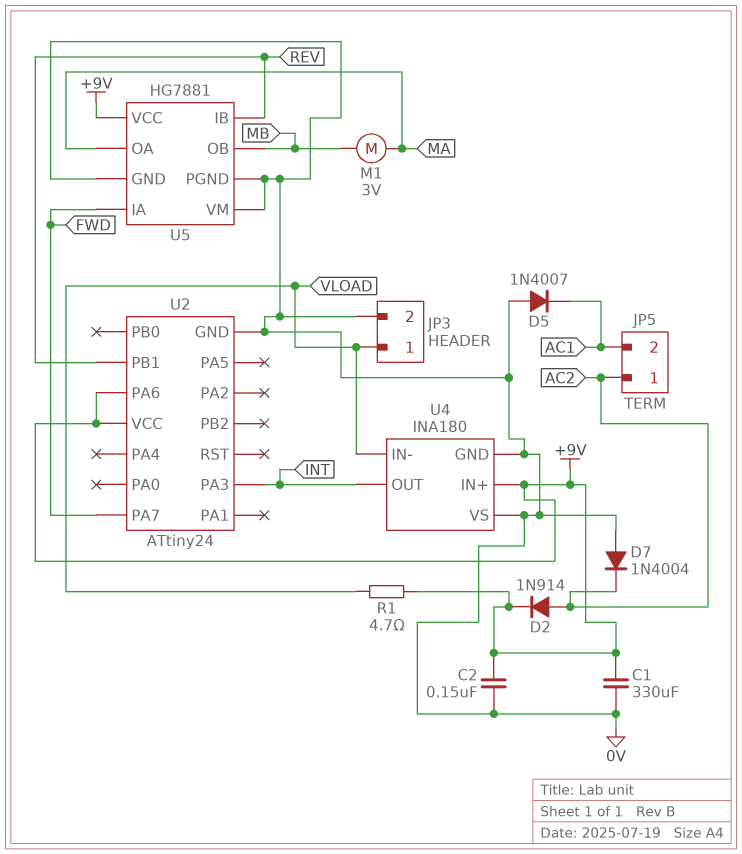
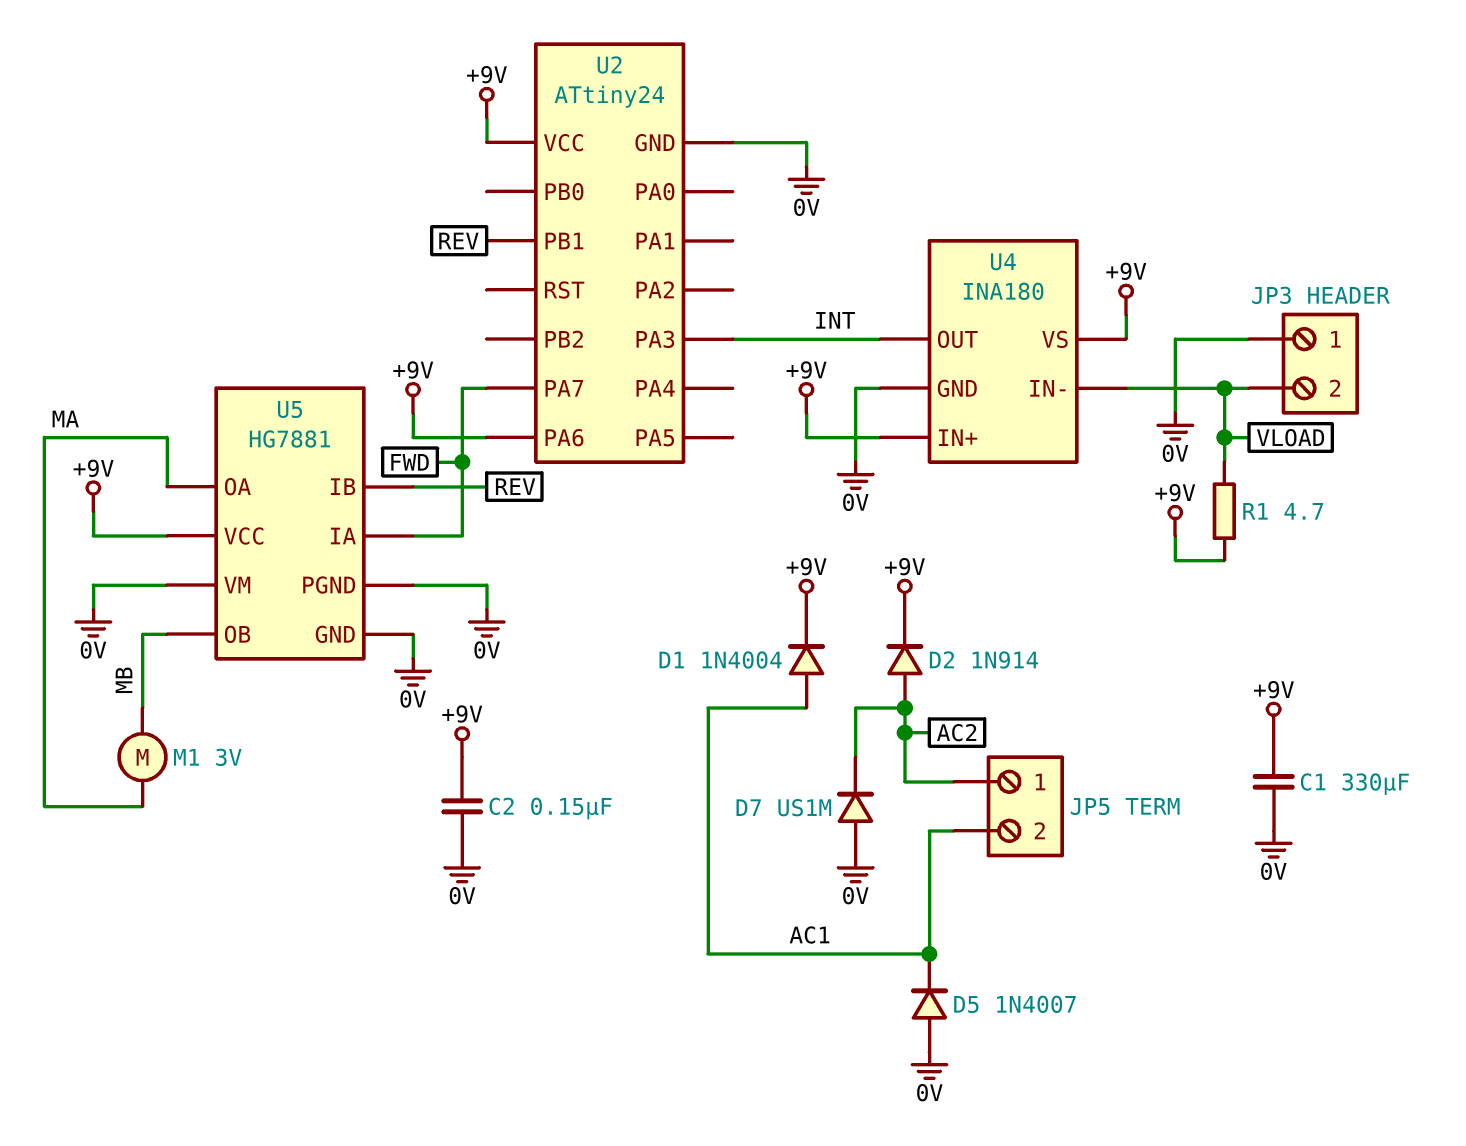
D1: none -> diode 1N4004 (A AC1, K +9V)
D7: diode 1N4004 (A 0V, K AC2) -> diode US1M (A 0V, K AC2)
JP3 pin 1: VLOAD -> 0V
JP3 pin 2: 0V -> VLOAD
U4 pin VS: 0V -> +9V

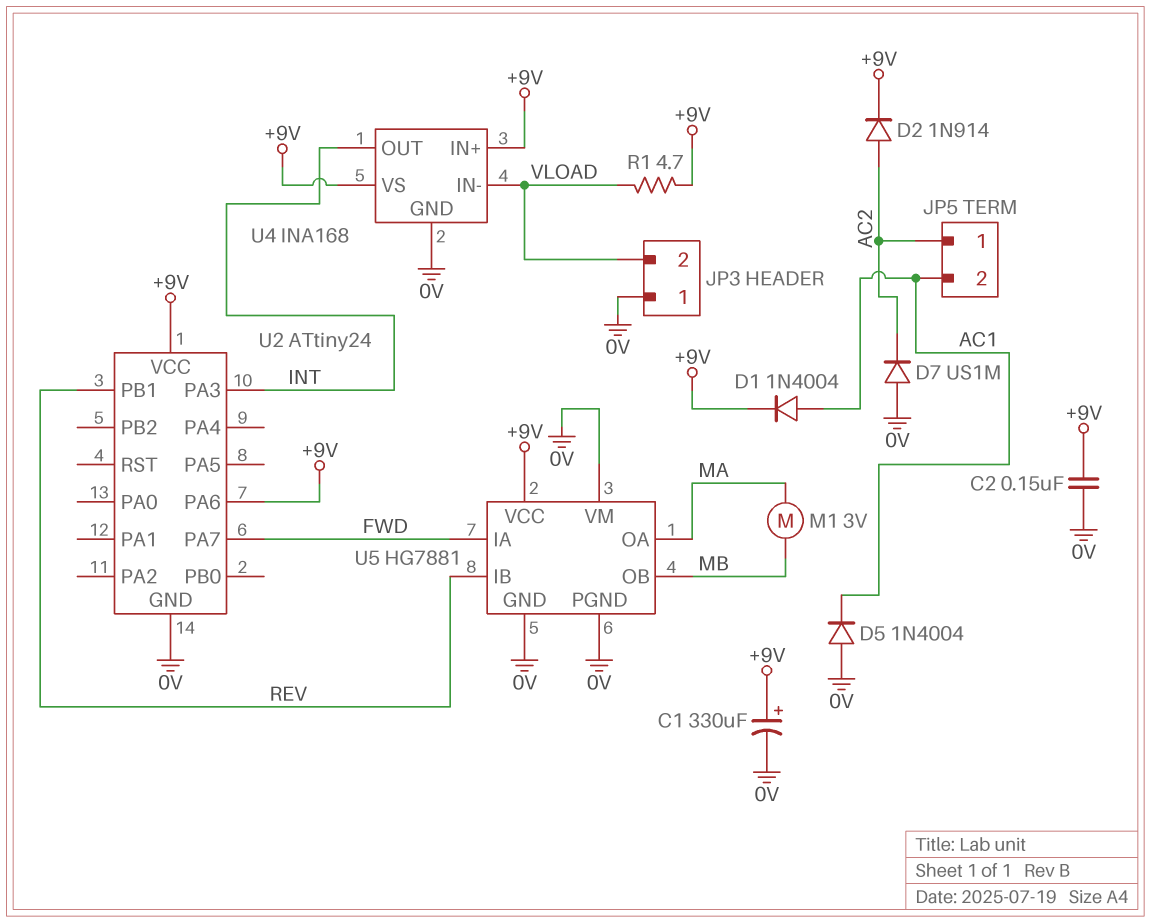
C1: 330uF (+9V, 0V) -> 330uF (plus +9V, minus 0V)
D5: diode 1N4007 (A 0V, K AC1) -> diode 1N4004 (A 0V, K AC1)
U4: INA180 -> INA168

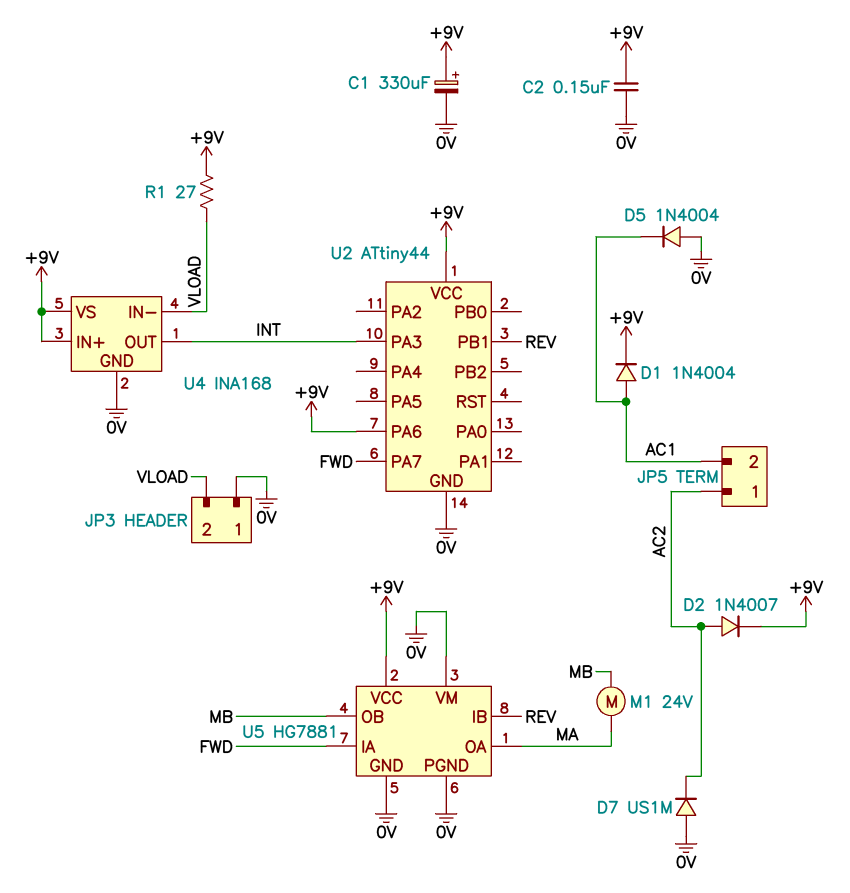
D2: diode 1N914 (A AC2, K +9V) -> diode 1N4007 (A AC2, K +9V)
M1: motor 3V (MA, MB) -> motor 24V (MA, MB)
R1: 4.7 (+9V, VLOAD) -> 27 (+9V, VLOAD)
U2: ATtiny24 -> ATtiny44

